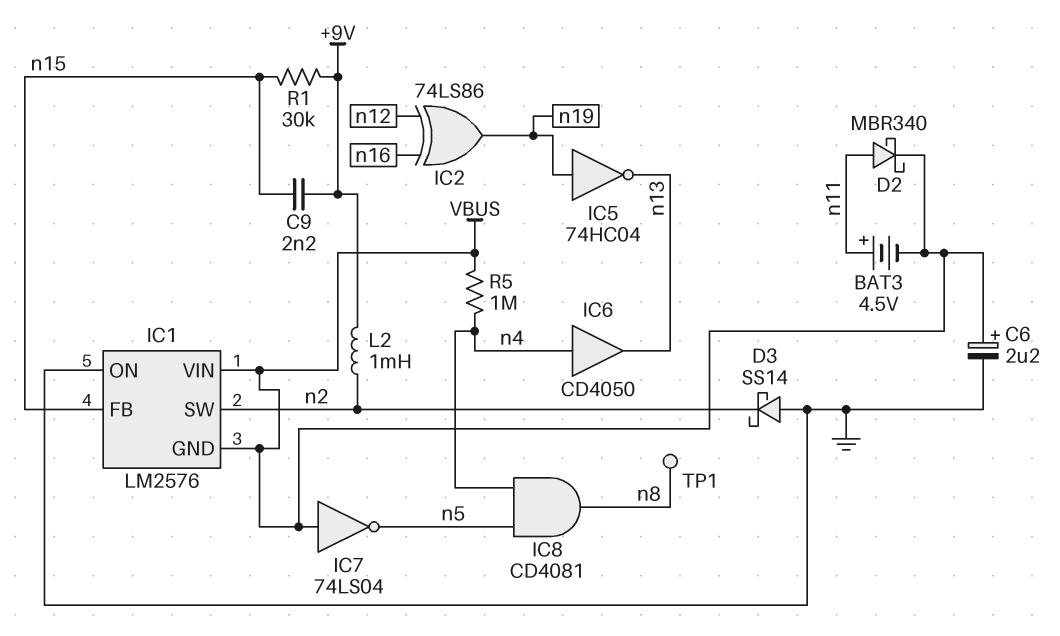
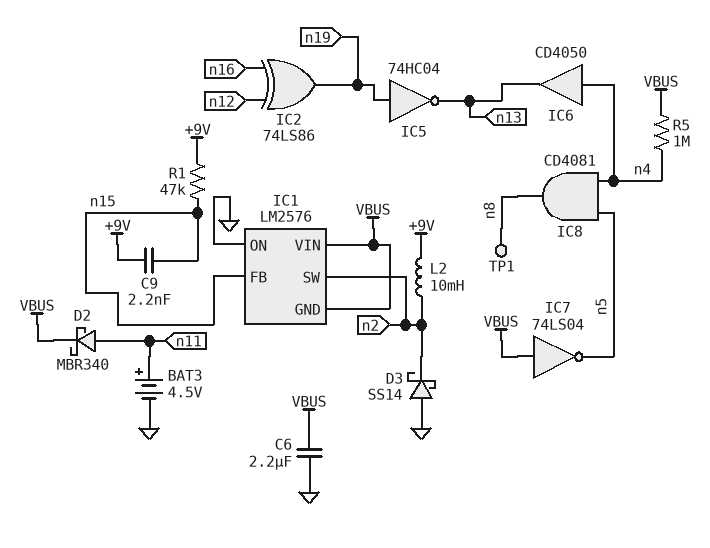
BAT3: 4.5V (plus n11, minus VBUS) -> 4.5V (plus n11, minus GND)
C6: 2.2uF (plus VBUS, minus GND) -> 2.2uF (GND, VBUS)
L2: 1mH (+9V, n2) -> 10mH (+9V, n2)
R1: 30k (+9V, n15) -> 47k (+9V, n15)

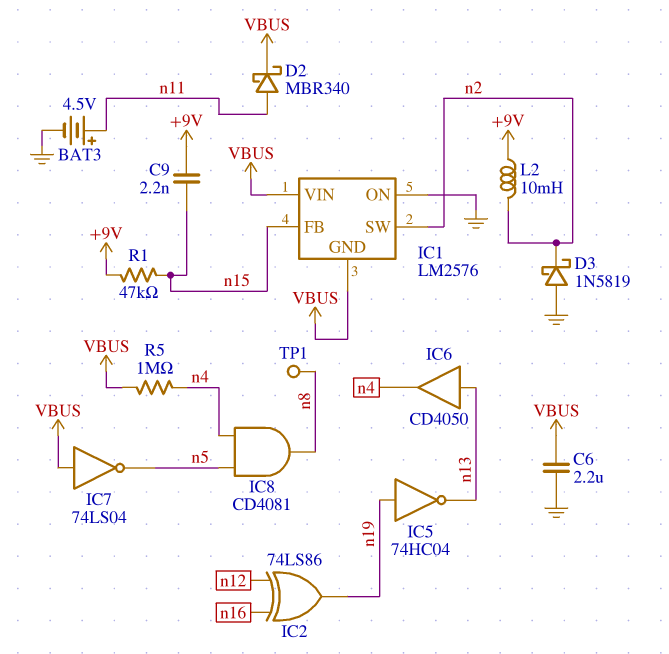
D3: schottky SS14 (A GND, K n2) -> schottky 1N5819 (A GND, K n2)
IC6: buffer CD4050 (in n4, out n13) -> buffer CD4050 (in n13, out n4)

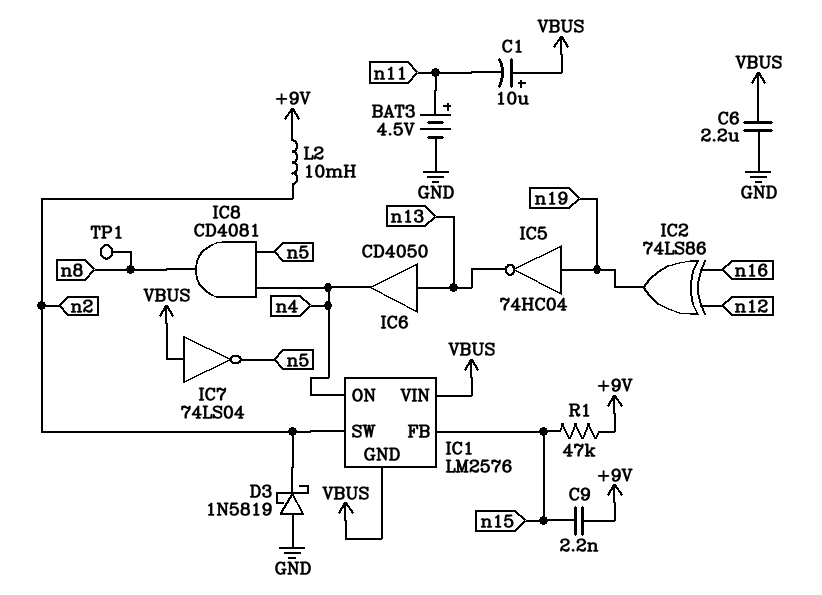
C1: none -> 10uF (plus VBUS, minus n11)
D2: schottky MBR340 (A n11, K VBUS) -> none
IC1 pin ON: GND -> n4
R5: 1M (VBUS, n4) -> none

